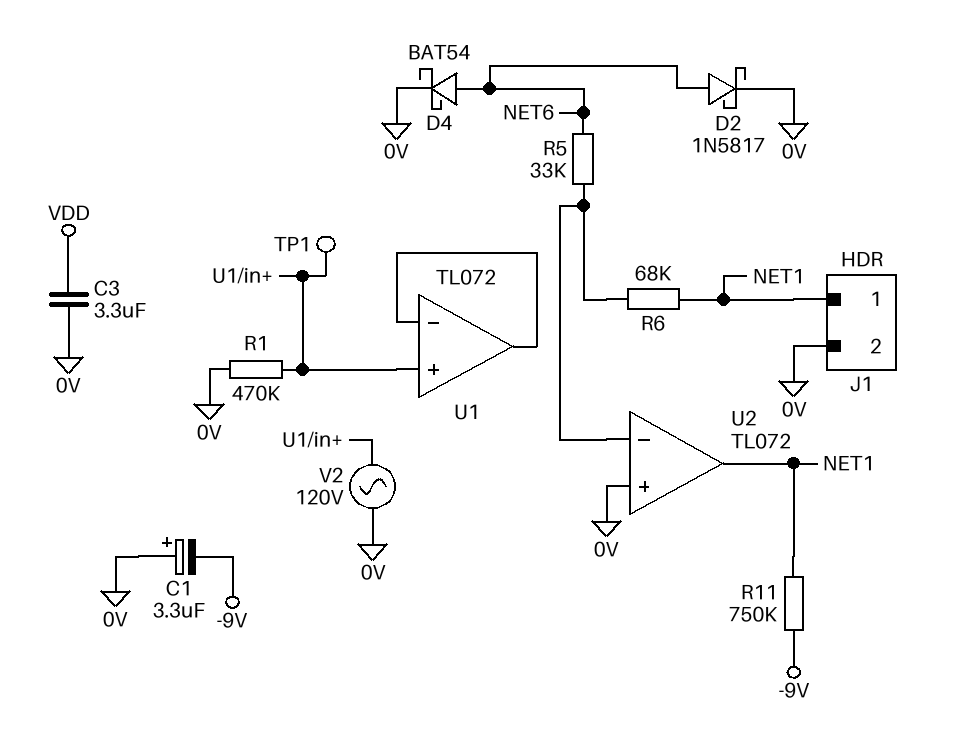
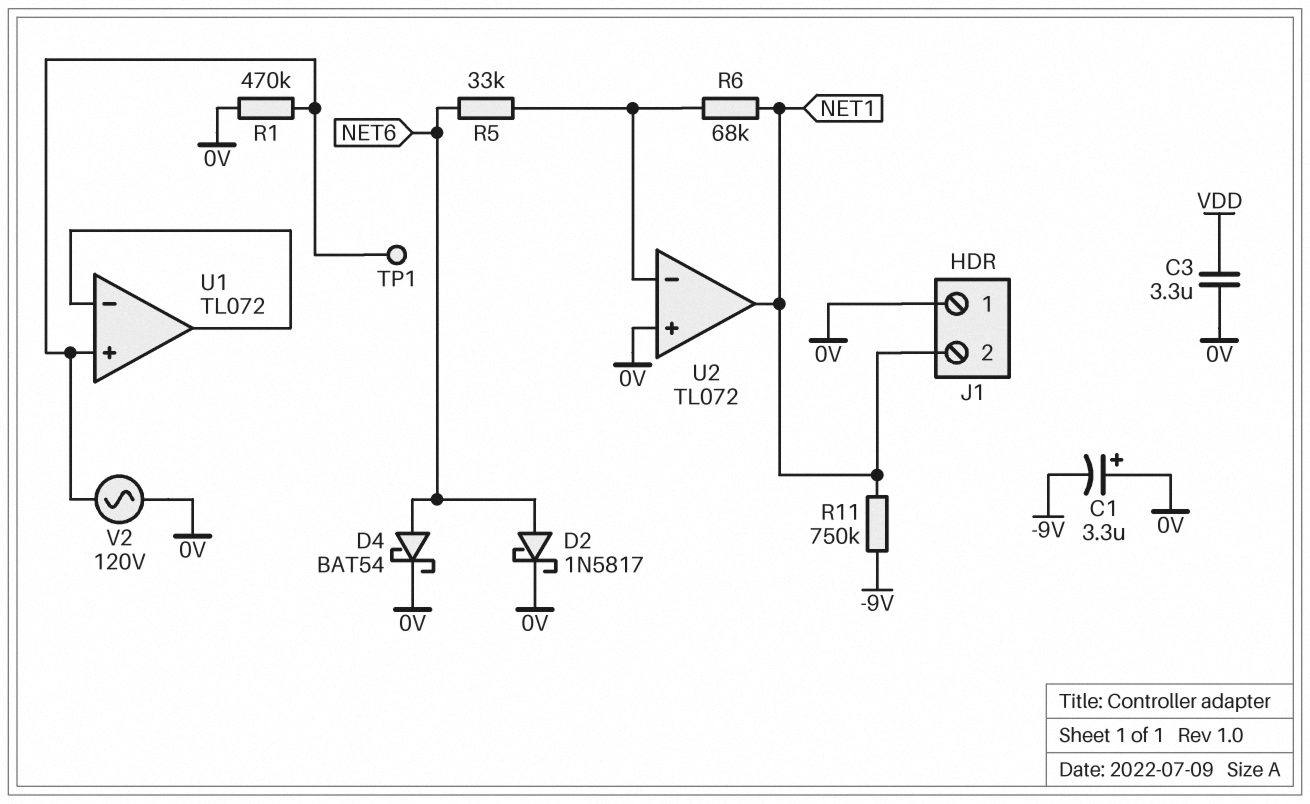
J1 pin 1: NET1 -> 0V
J1 pin 2: 0V -> NET1

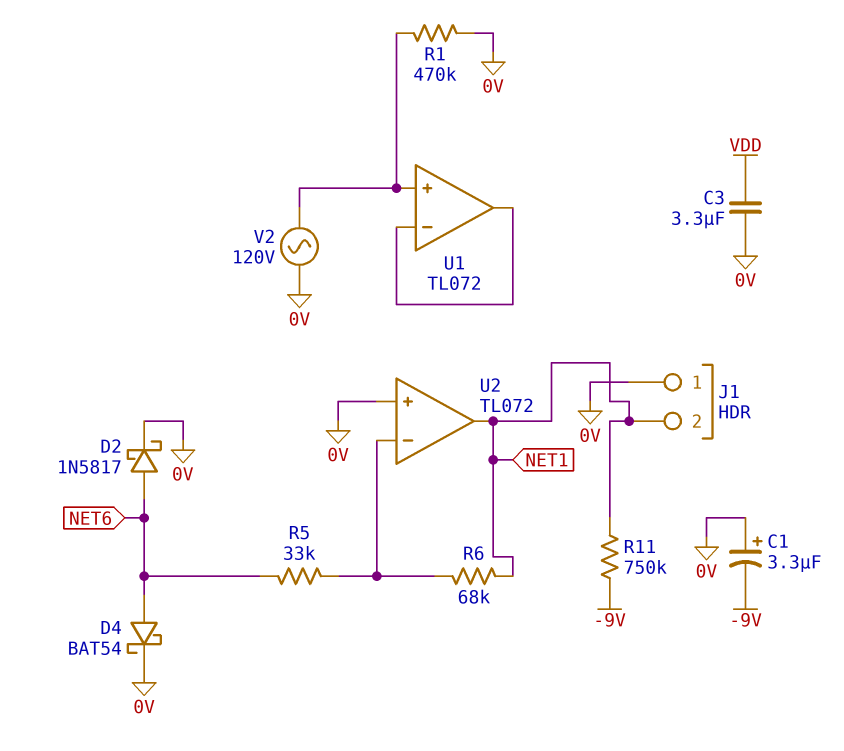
TP1: test point (U1/in+) -> none

